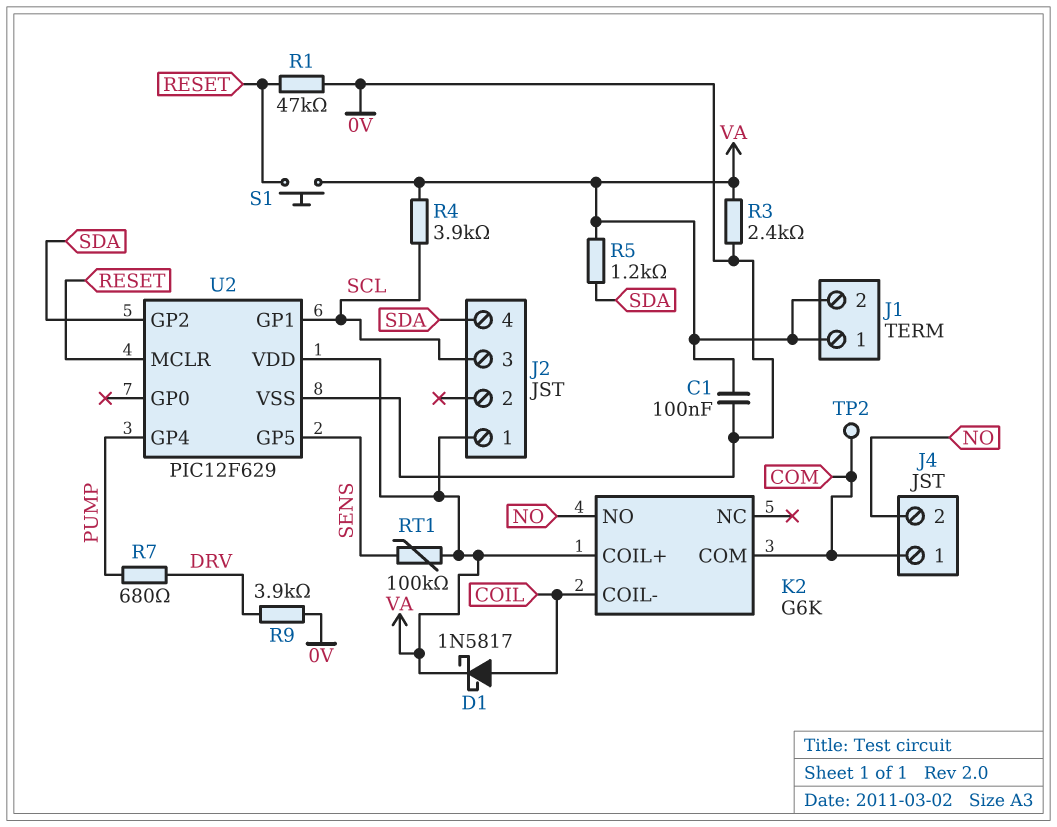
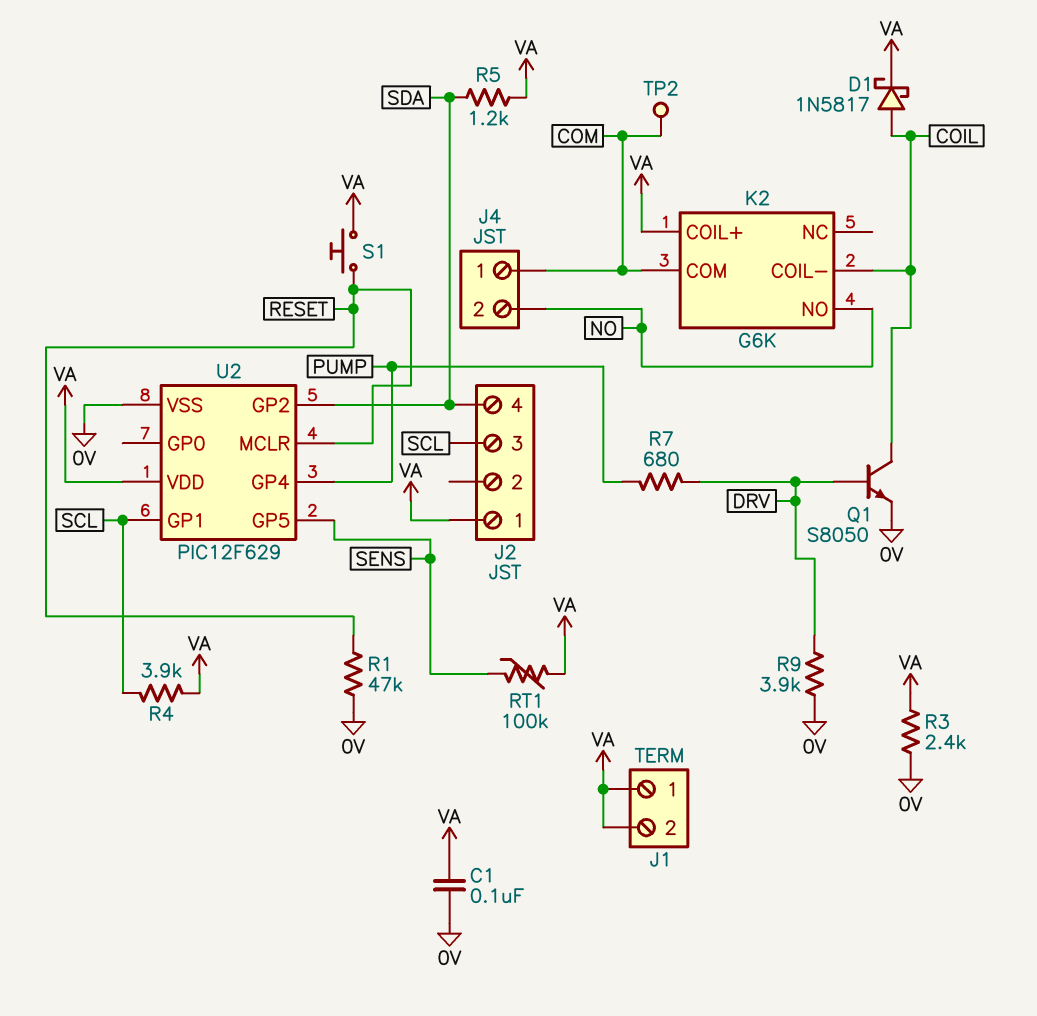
Q1: none -> NPN S8050 (B DRV, C COIL, E 0V)

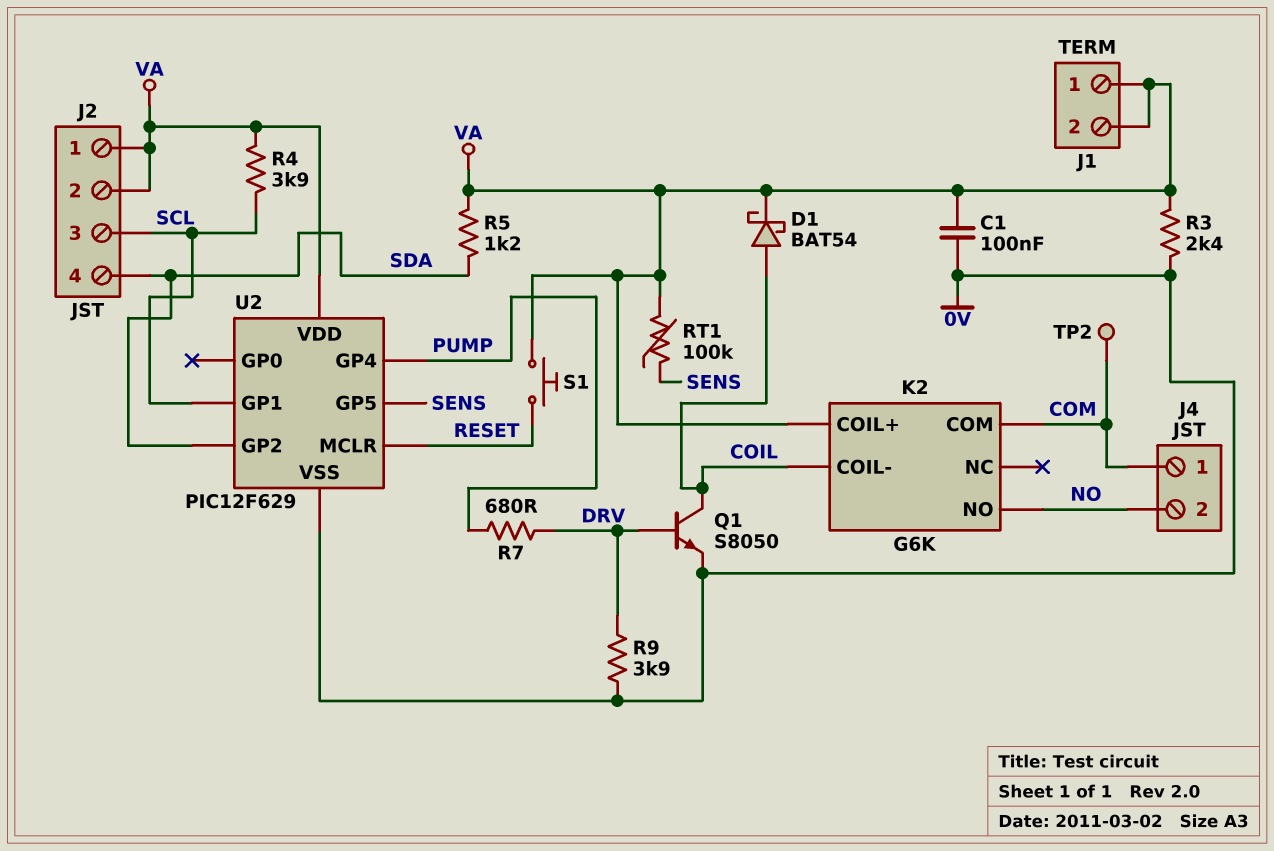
D1: schottky 1N5817 (A COIL, K VA) -> schottky BAT54 (A COIL, K VA)
J2 pin 2: none -> VA
R1: 47k (0V, RESET) -> none

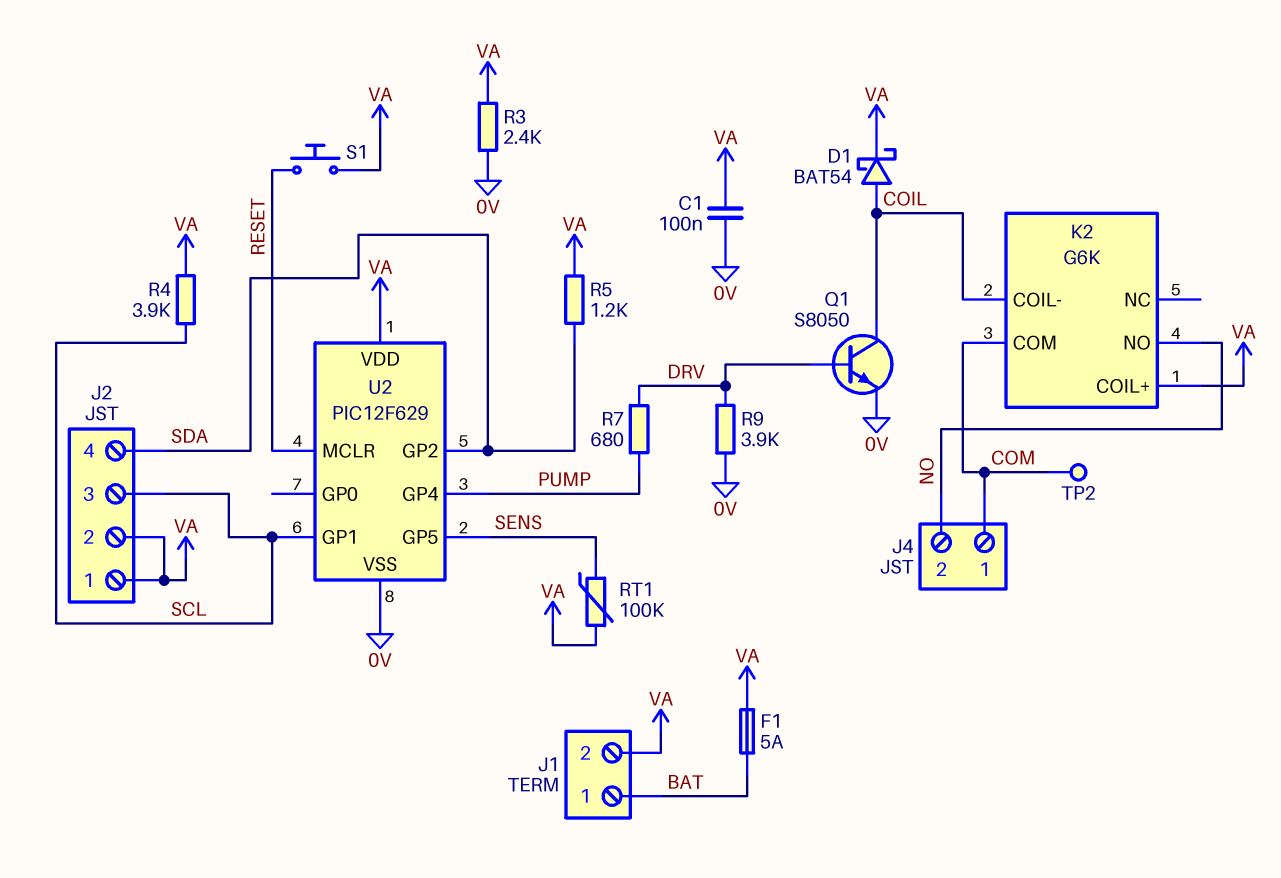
F1: none -> 5A (BAT, VA)
J1 pin 1: VA -> BAT

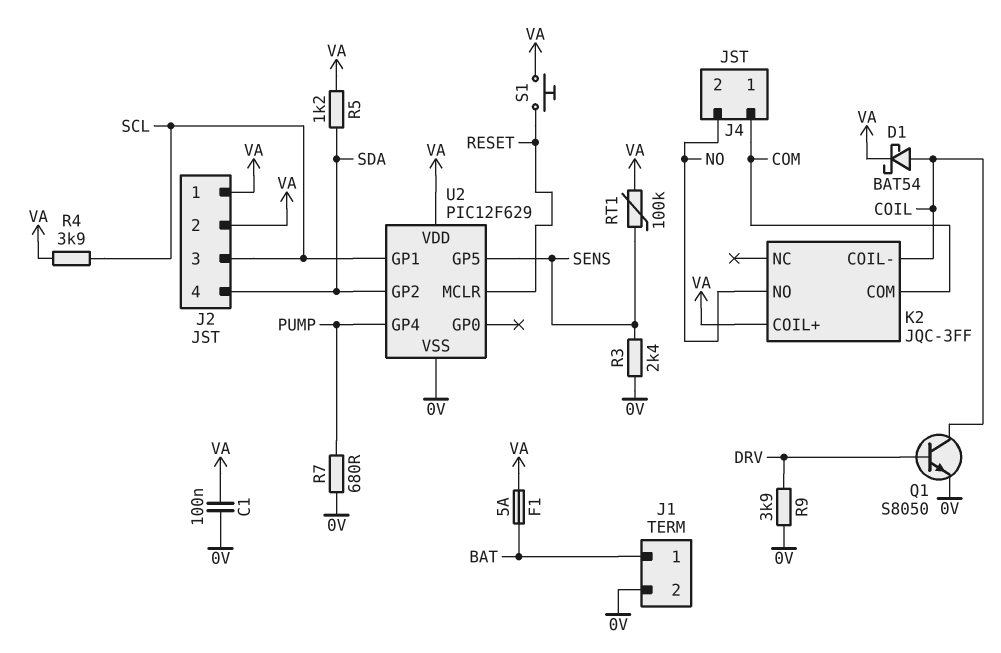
J1 pin 2: VA -> 0V
K2: G6K -> JQC-3FF
R3: 2.4k (0V, VA) -> 2.4k (0V, SENS)
R7: 680 (DRV, PUMP) -> 680 (0V, PUMP)
TP2: test point (COM) -> none

